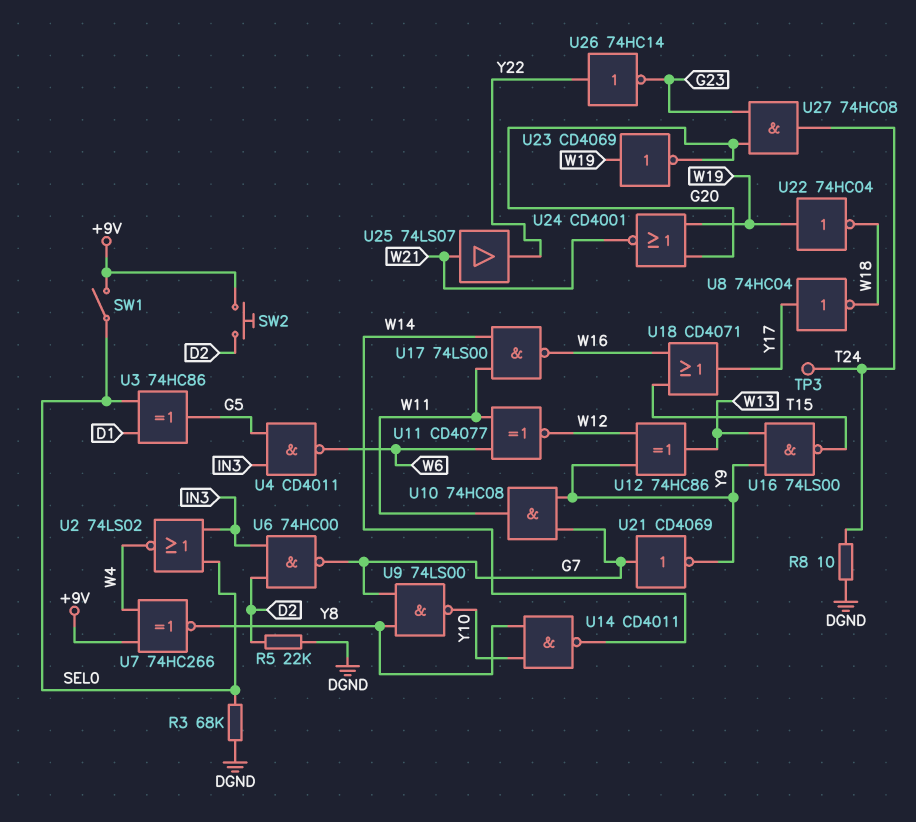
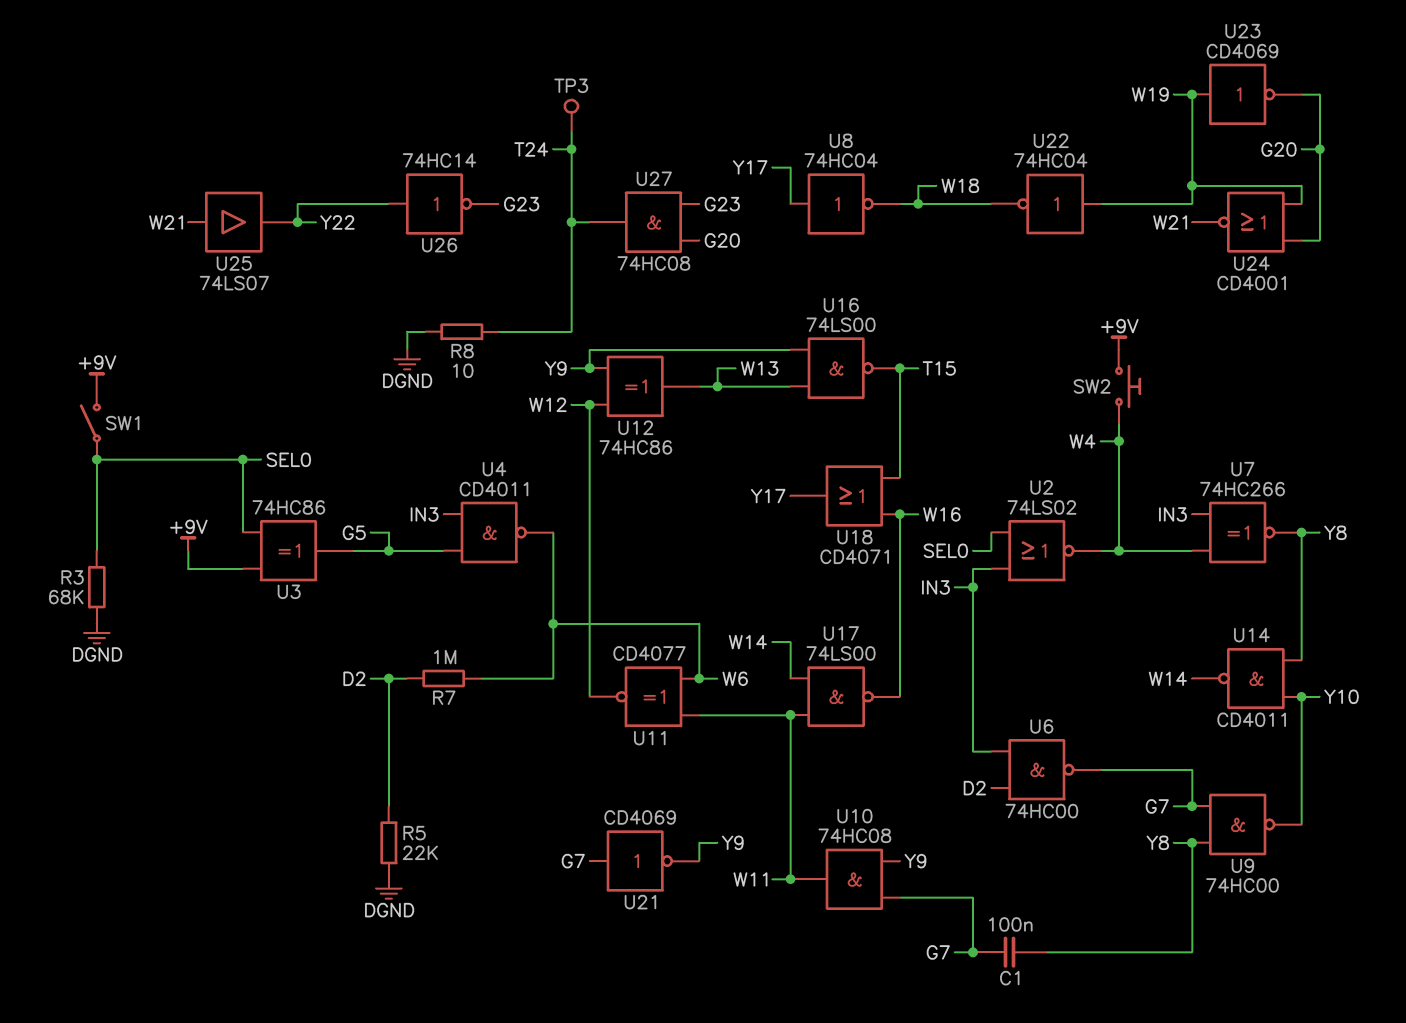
C1: none -> 100nF (G7, Y8)
R7: none -> 1M (D2, W6)
SW2: button (+9V, D2) -> button (+9V, W4)
U3: XOR 74HC86 (in D1, in SEL0, out G5) -> XOR 74HC86 (in +9V, in SEL0, out G5)
U7: XNOR 74HC266 (in +9V, in W4, out Y8) -> XNOR 74HC266 (in IN3, in W4, out Y8)
U9: NAND 74LS00 (in G7, in Y8, out Y10) -> NAND 74HC00 (in G7, in Y8, out Y10)

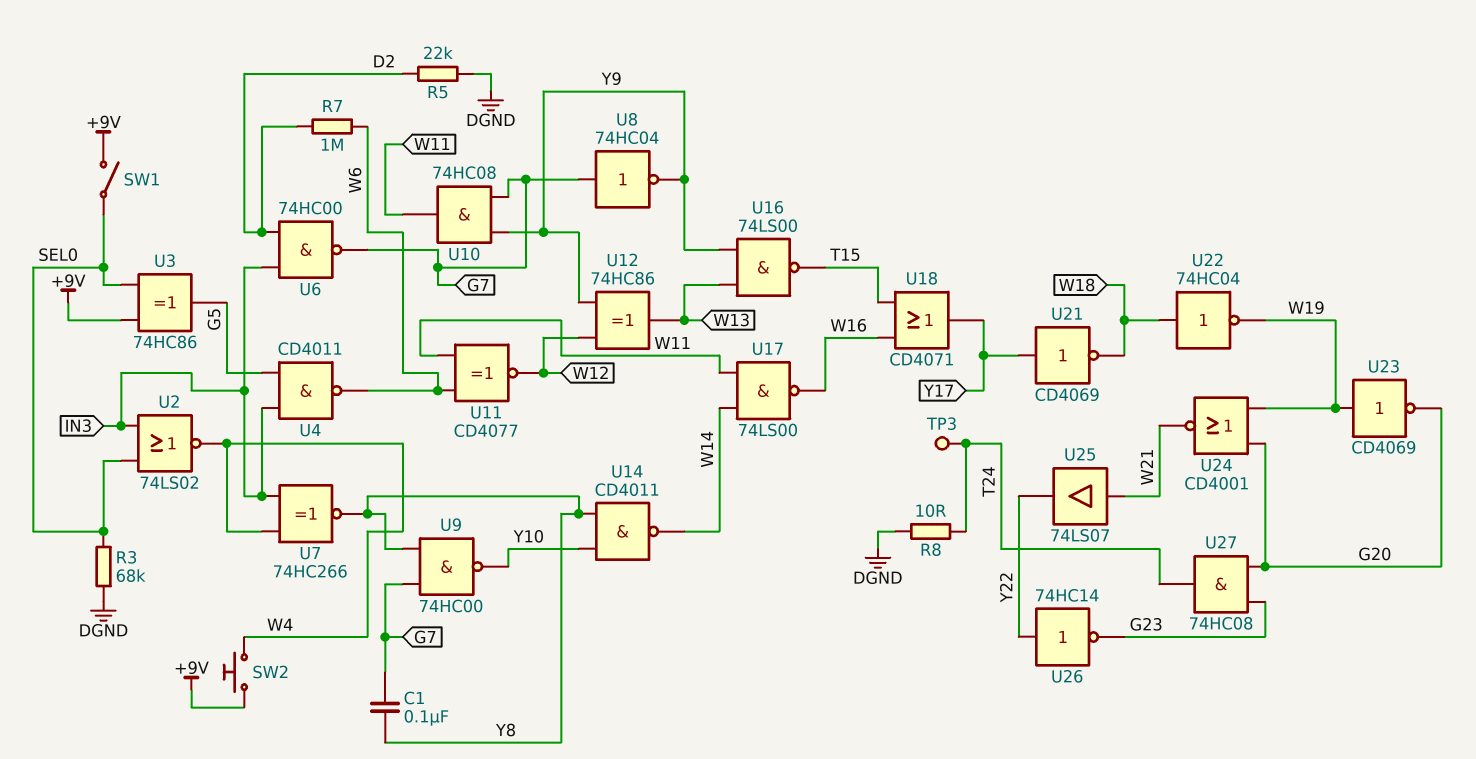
U8: NOT 74HC04 (in Y17, out W18) -> NOT 74HC04 (in G7, out Y9)
U21: NOT CD4069 (in G7, out Y9) -> NOT CD4069 (in Y17, out W18)
U22: NOT 74HC04 (in W19, out W18) -> NOT 74HC04 (in W18, out W19)

